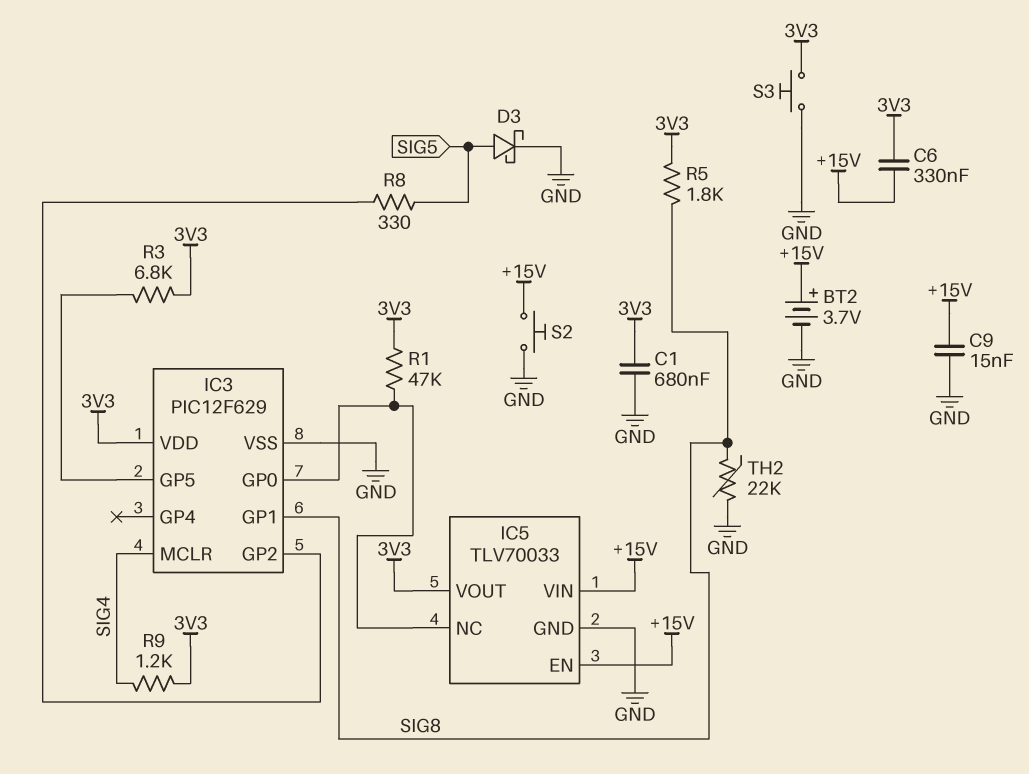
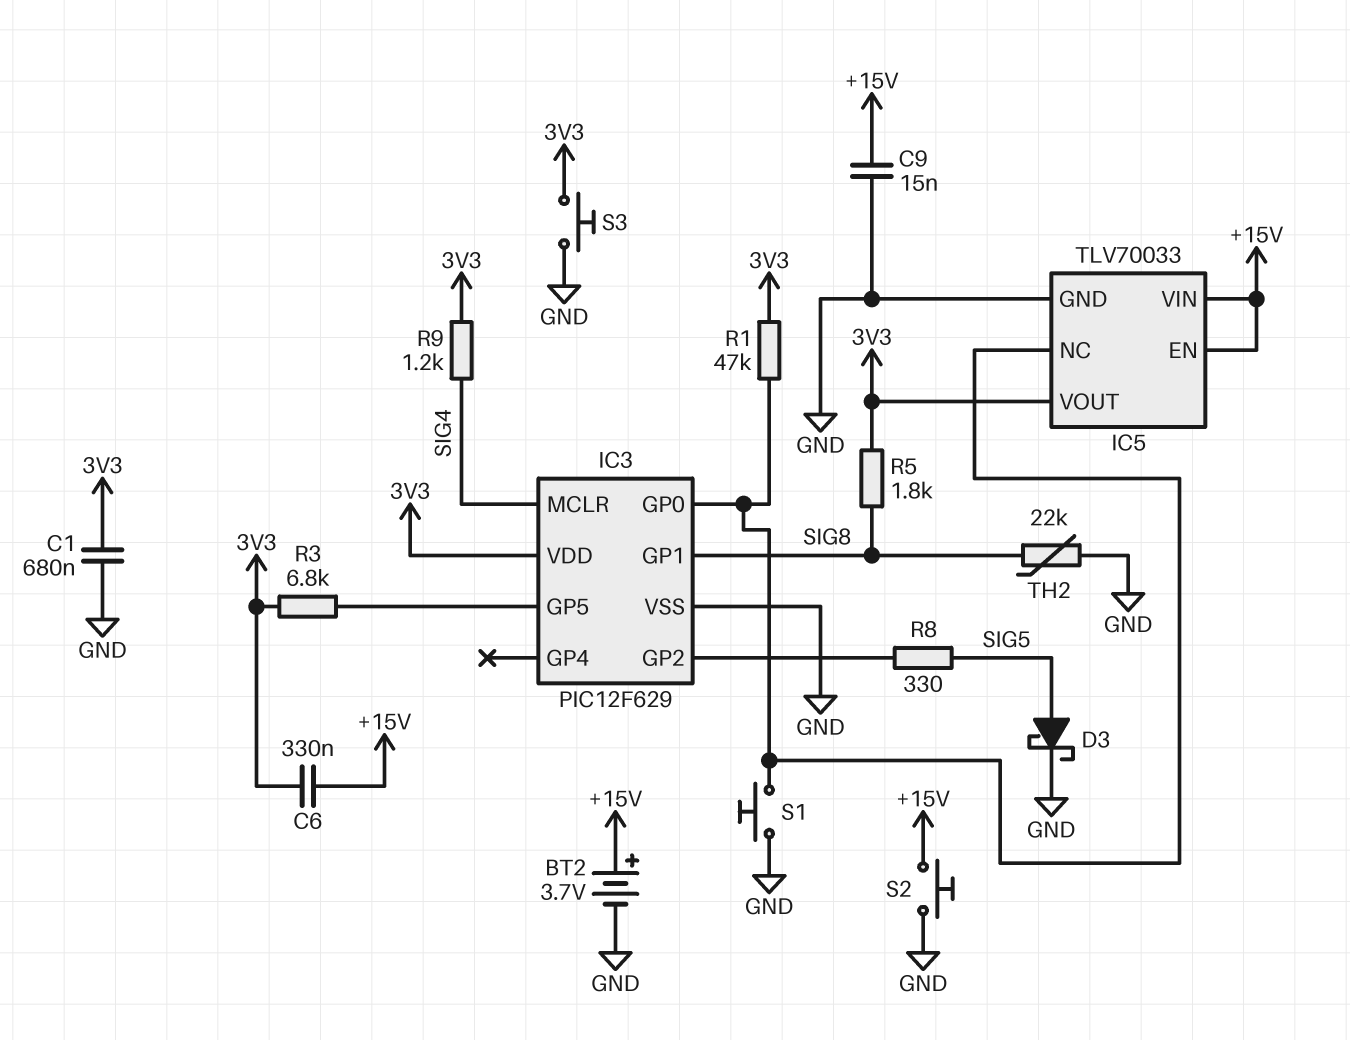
S1: none -> button (GND, IC3/GP0)

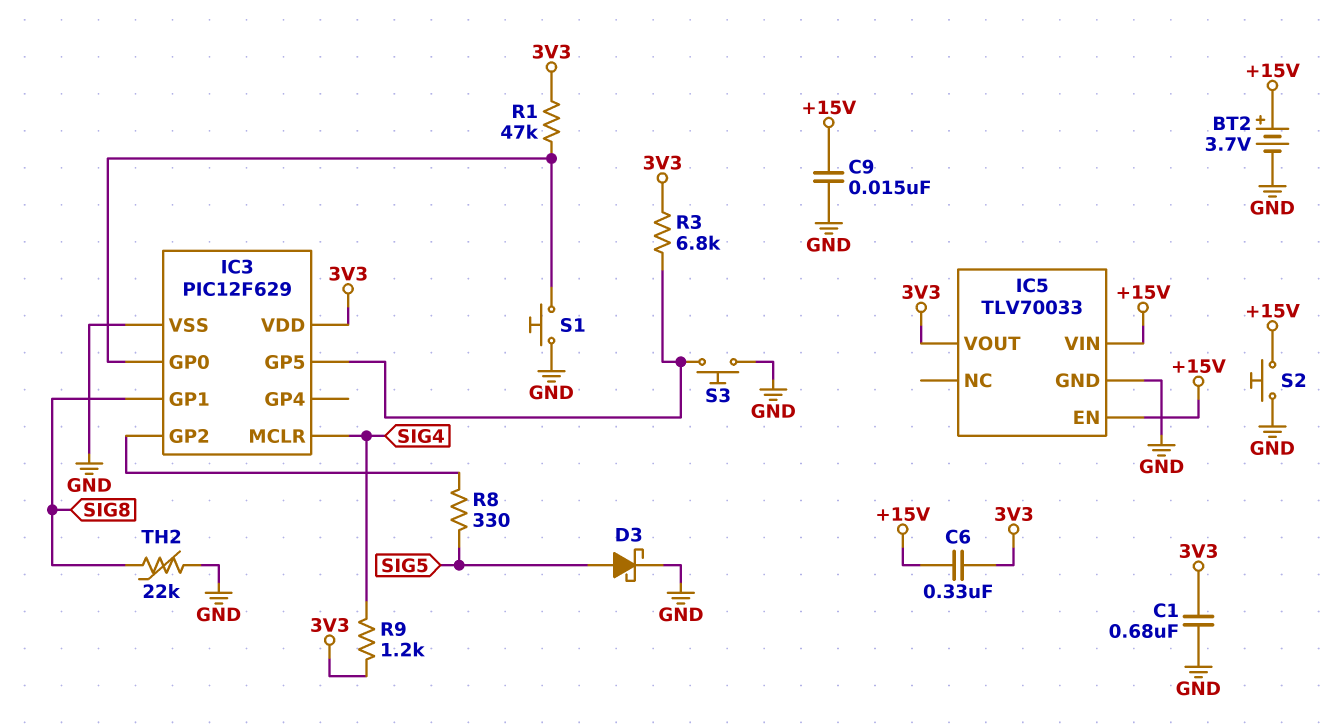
IC5 pin NC: IC3/GP0 -> none
R5: 1.8k (3V3, SIG8) -> none
S3: button (3V3, GND) -> button (GND, IC3/GP5)

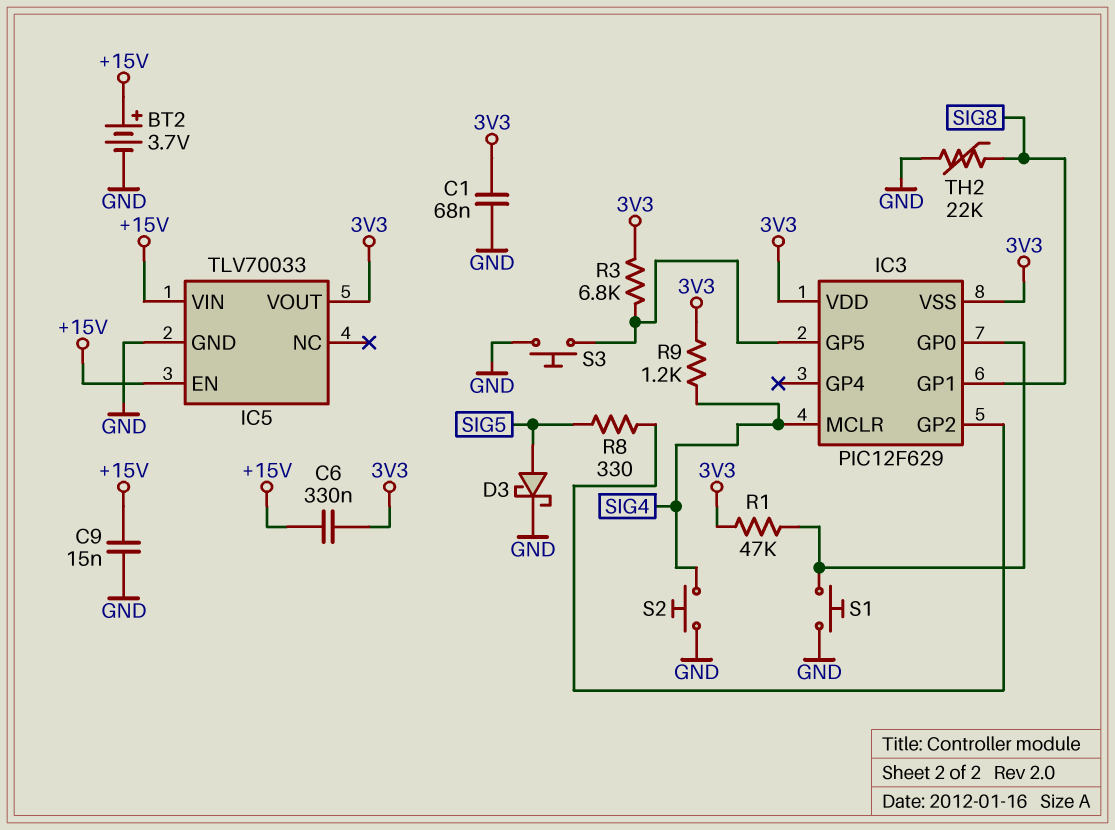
C1: 680nF (3V3, GND) -> 68nF (3V3, GND)
IC3 pin VSS: GND -> 3V3
S2: button (+15V, GND) -> button (GND, SIG4)

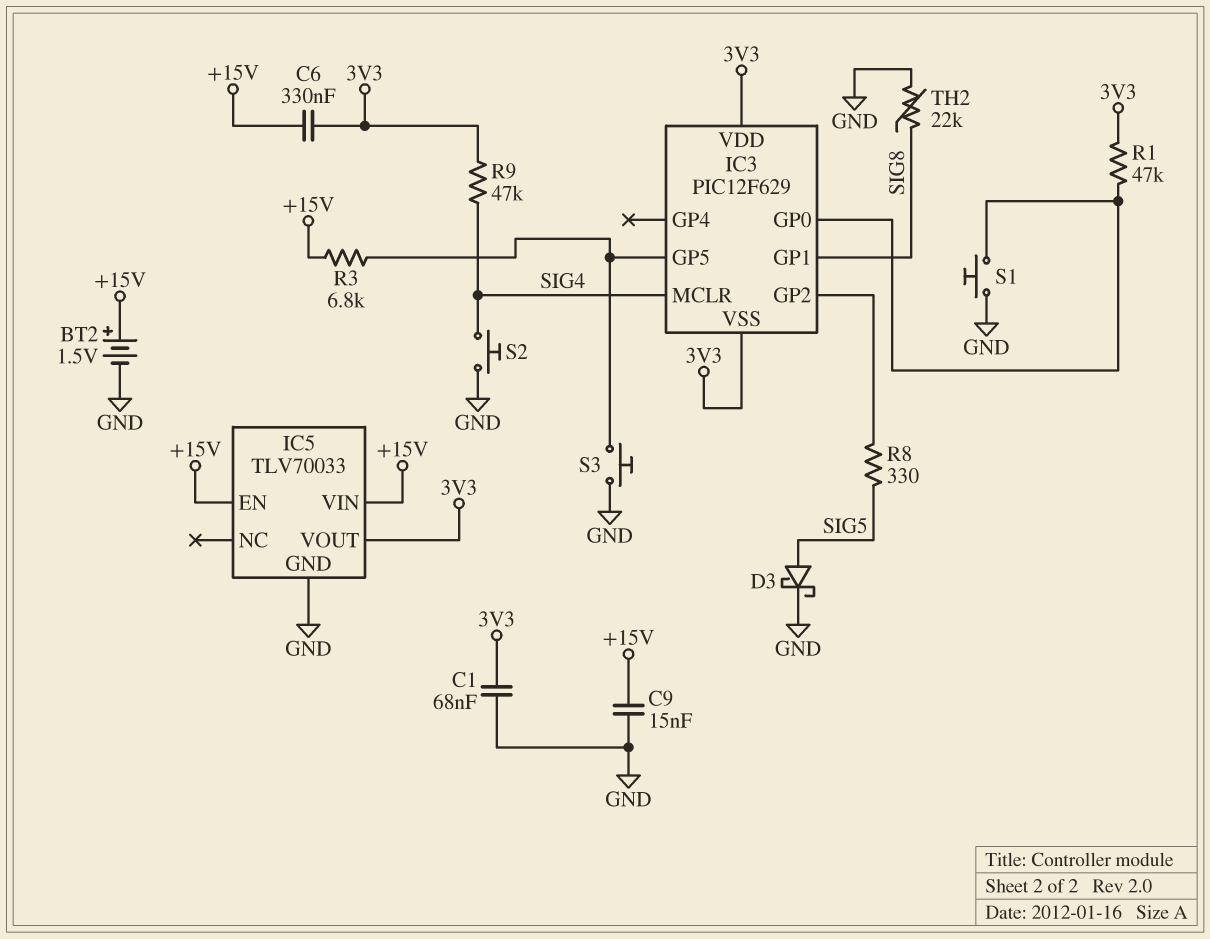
BT2: 3.7V (plus +15V, minus GND) -> 1.5V (plus +15V, minus GND)
R3: 6.8k (3V3, IC3/GP5) -> 6.8k (+15V, IC3/GP5)
R9: 1.2k (3V3, SIG4) -> 47k (3V3, SIG4)

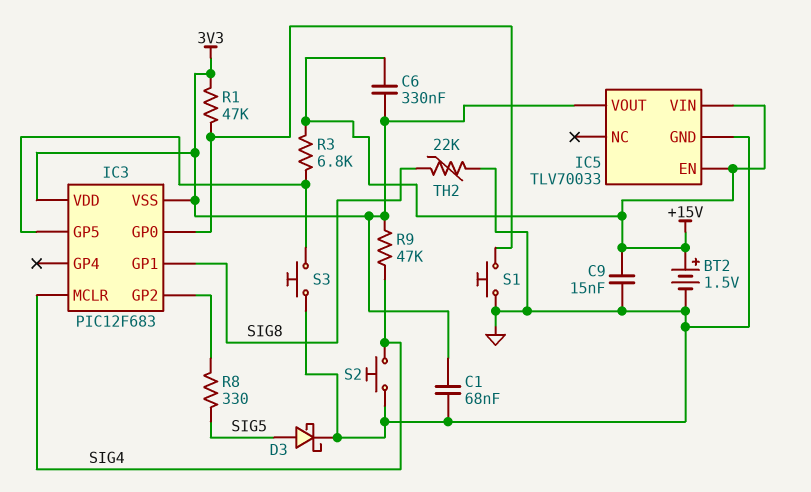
IC3: PIC12F629 -> PIC12F683

